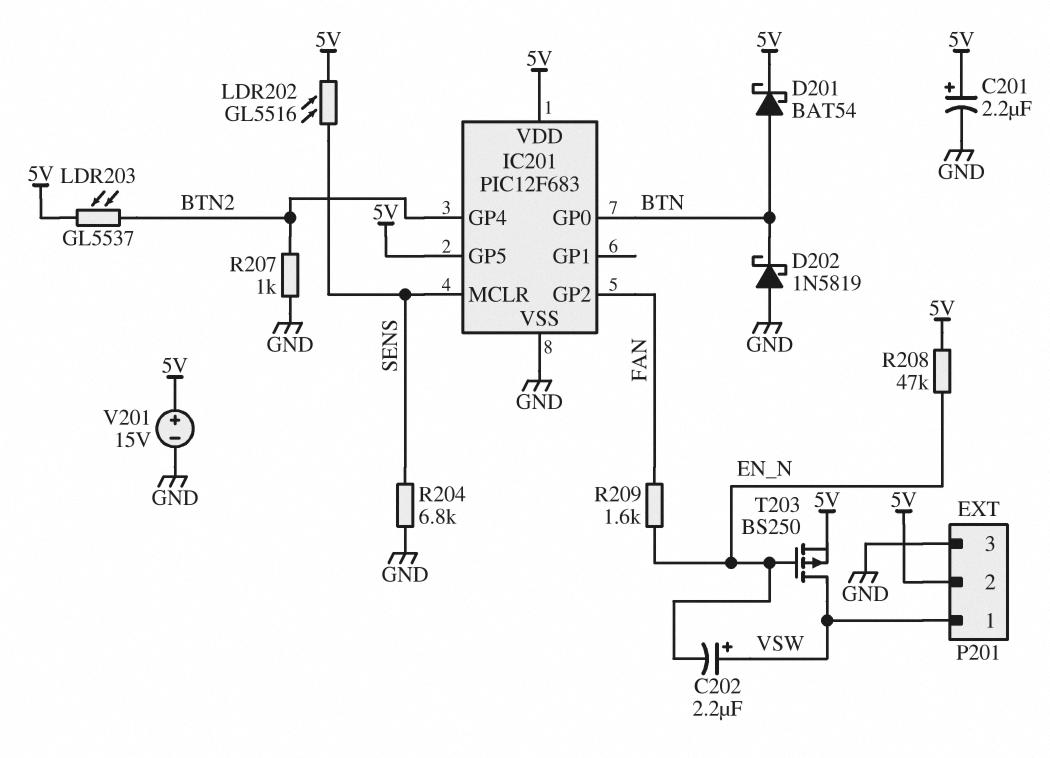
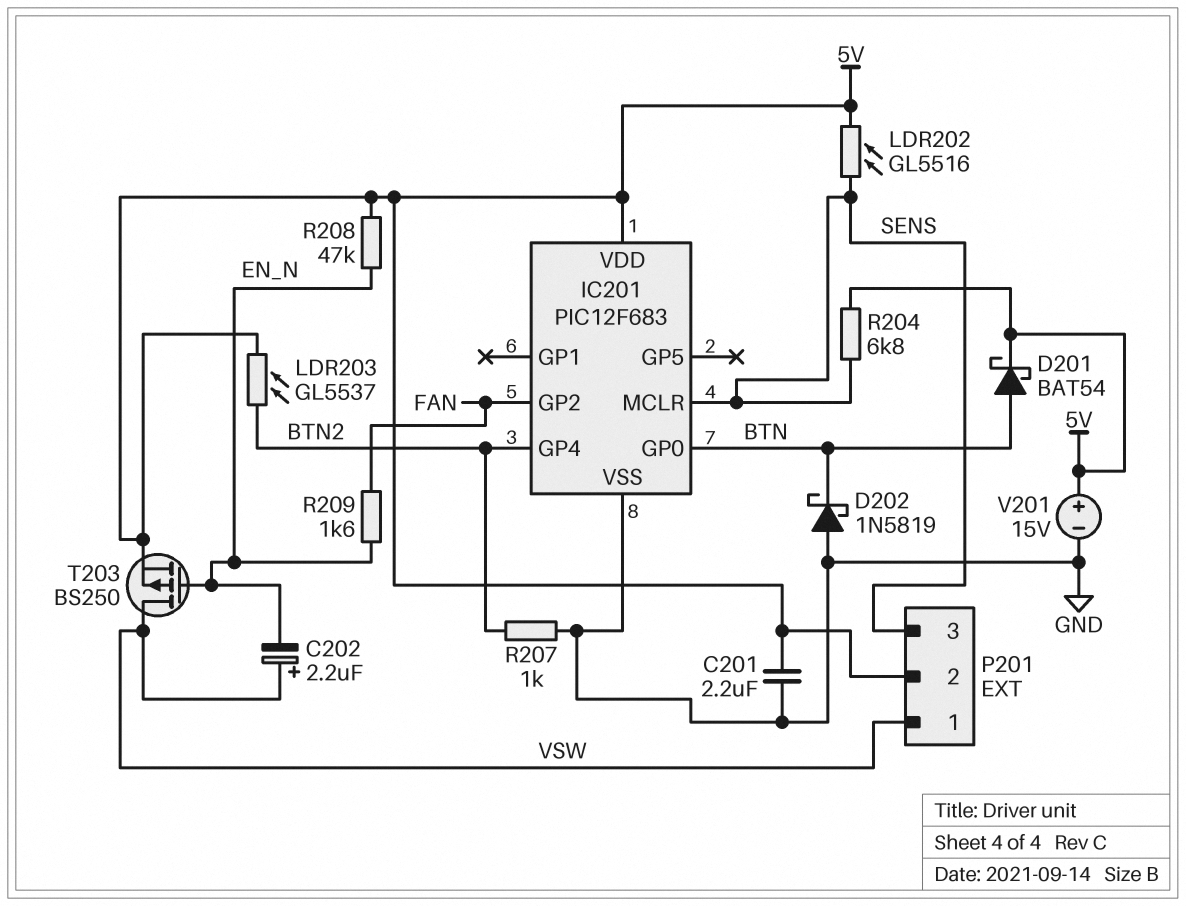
C201: 2.2uF (plus 5V, minus GND) -> 2.2uF (5V, GND)
IC201 pin GP5: 5V -> none
P201 pin 3: GND -> SENS
R204: 6.8k (GND, SENS) -> 6.8k (5V, SENS)

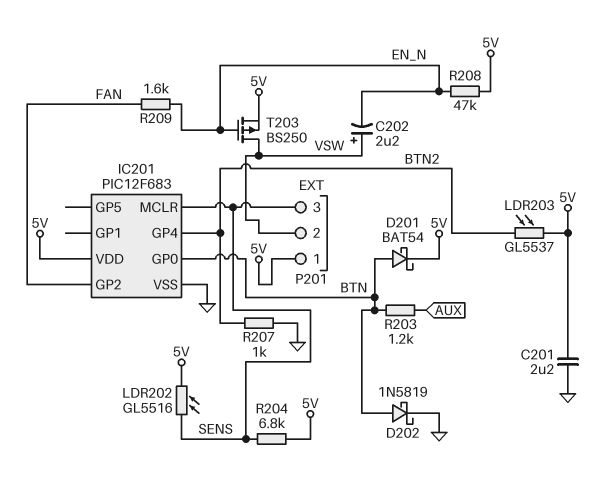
D202: schottky 1N5819 (A GND, K BTN) -> schottky 1N5819 (A BTN, K GND)
P201 pin 1: VSW -> 5V
P201 pin 2: 5V -> VSW
R203: none -> 1.2k (AUX, BTN)
V201: 15V (plus 5V, minus GND) -> none

